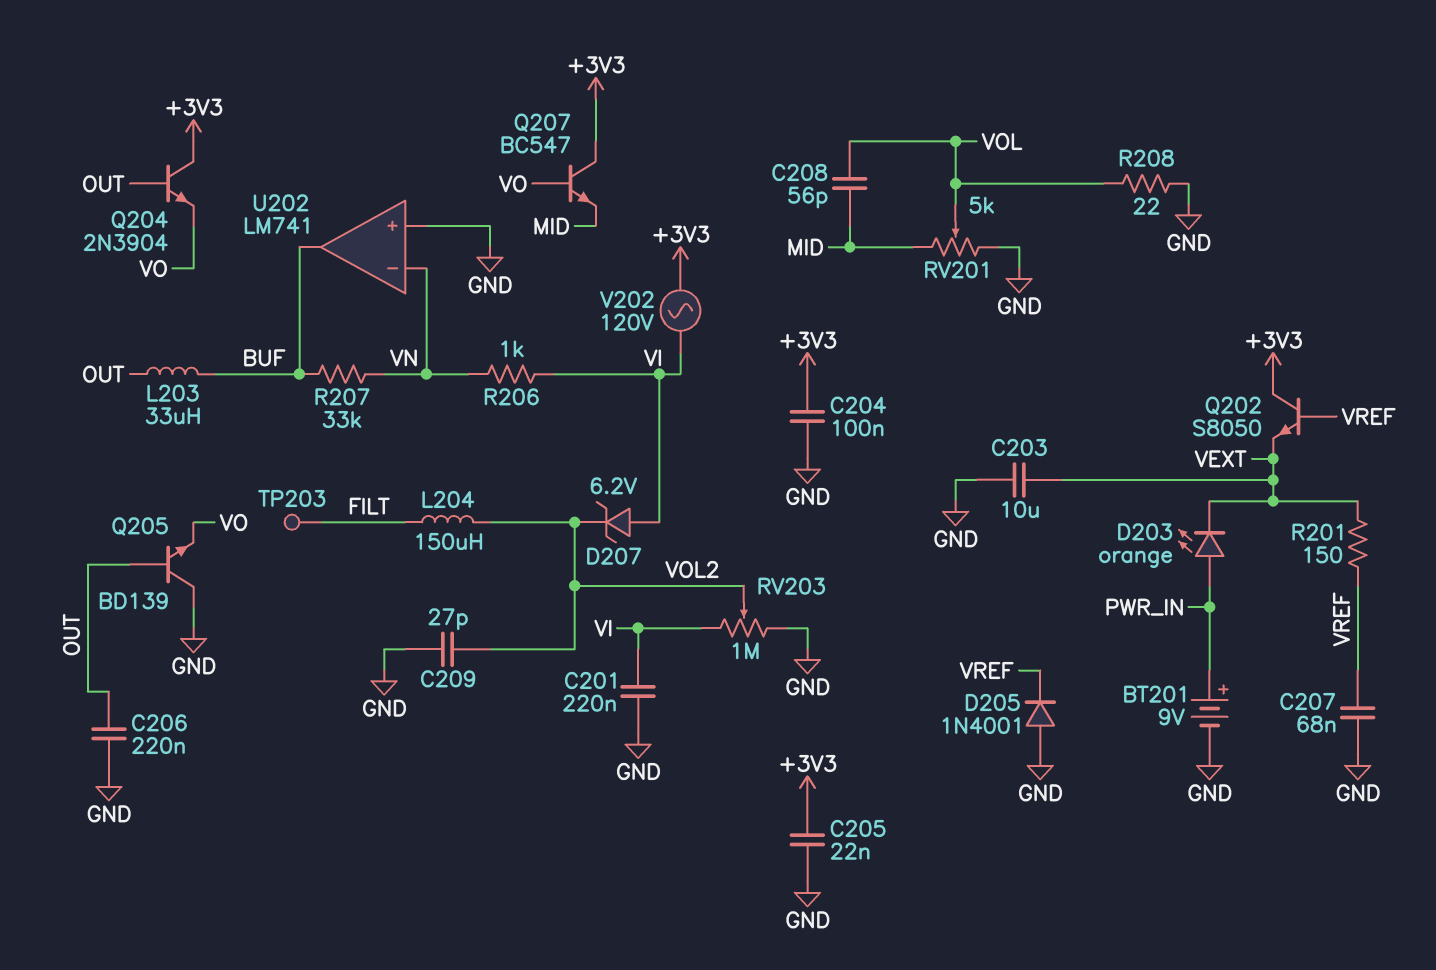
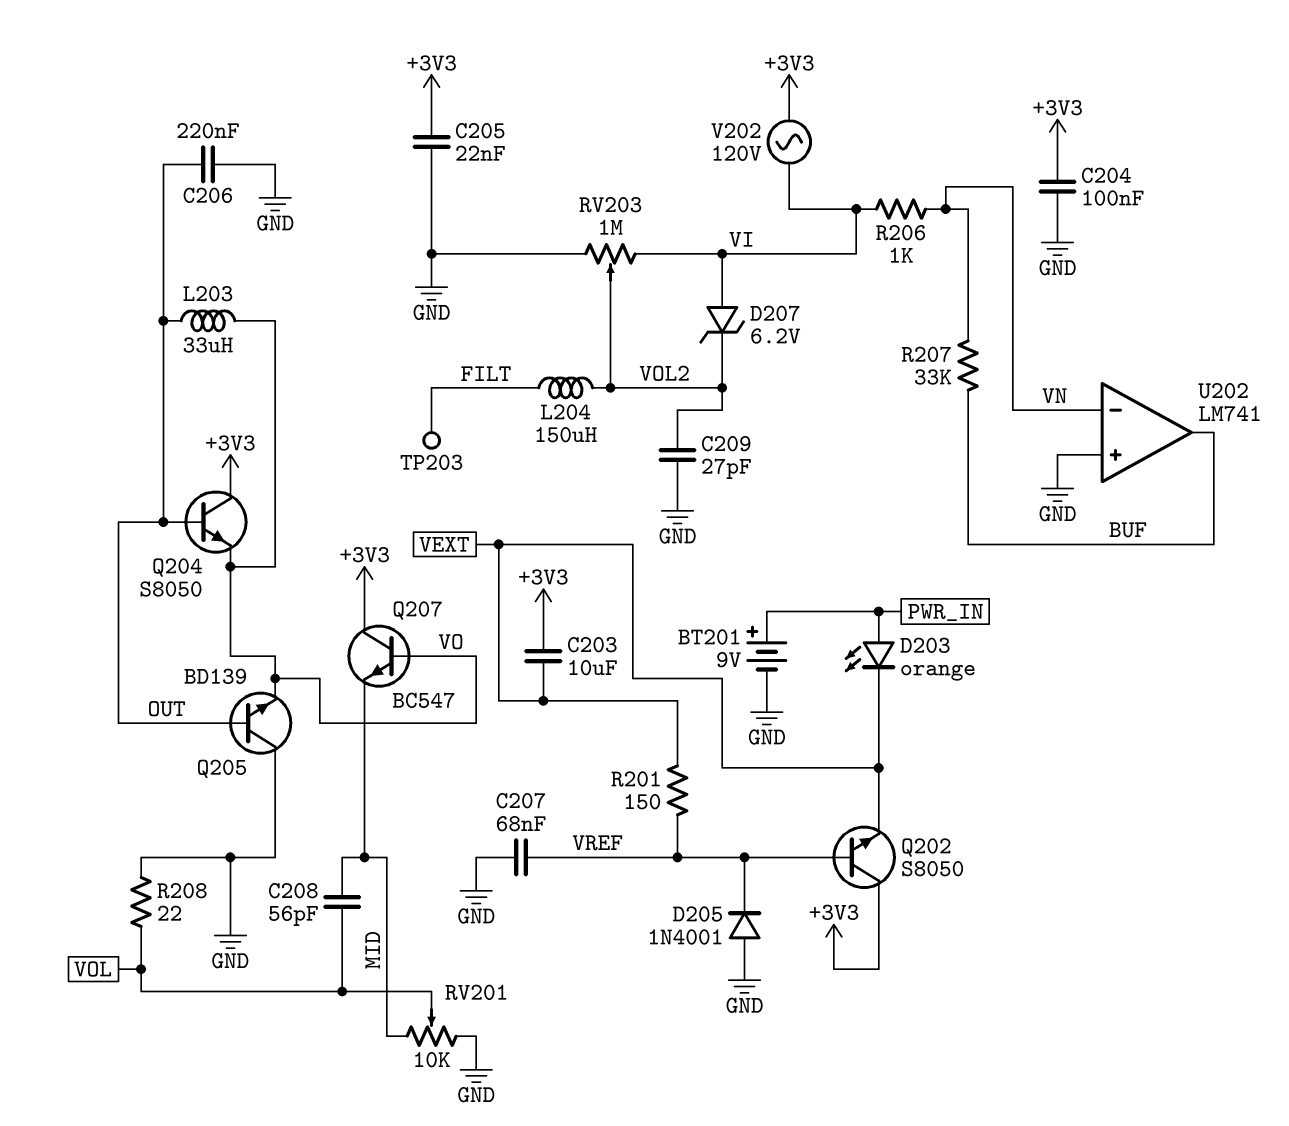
C201: 220nF (GND, VI) -> none
C203: 10uF (GND, VEXT) -> 10uF (+3V3, VEXT)
L203: 33uH (BUF, OUT) -> 33uH (OUT, VO)
Q204: NPN 2N3904 (B OUT, C +3V3, E VO) -> NPN S8050 (B OUT, C +3V3, E VO)
RV201: 5k (GND, MID, wiper VOL) -> 10k (GND, MID, wiper VOL)

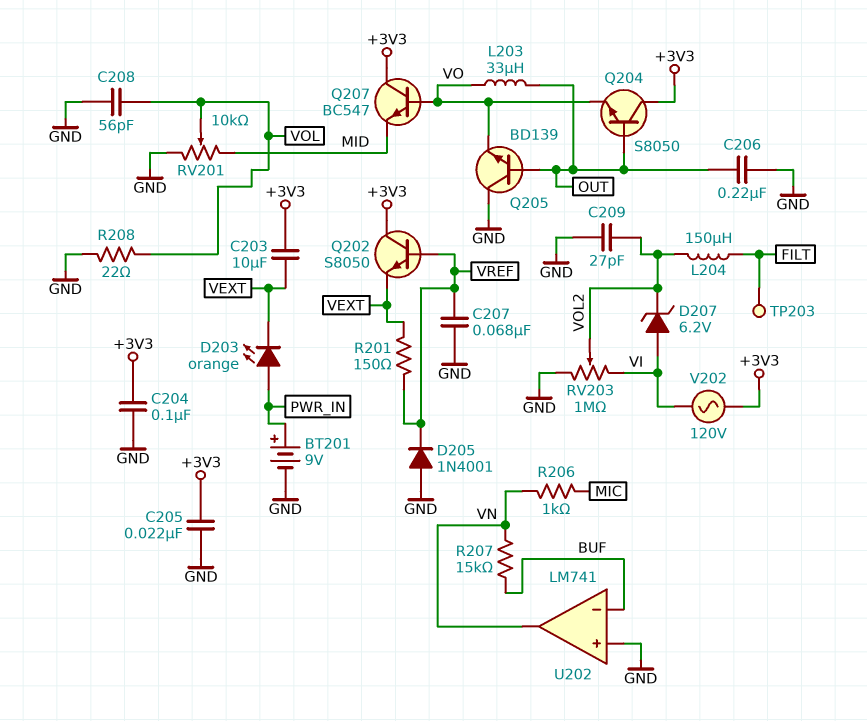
C208: 56pF (MID, VOL) -> 56pF (GND, VOL)
R206: 1k (VI, VN) -> 1k (MIC, VN)
R207: 33k (BUF, VN) -> 15k (BUF, VN)
U202 pin in-: VN -> BUF
U202 pin out: BUF -> VN

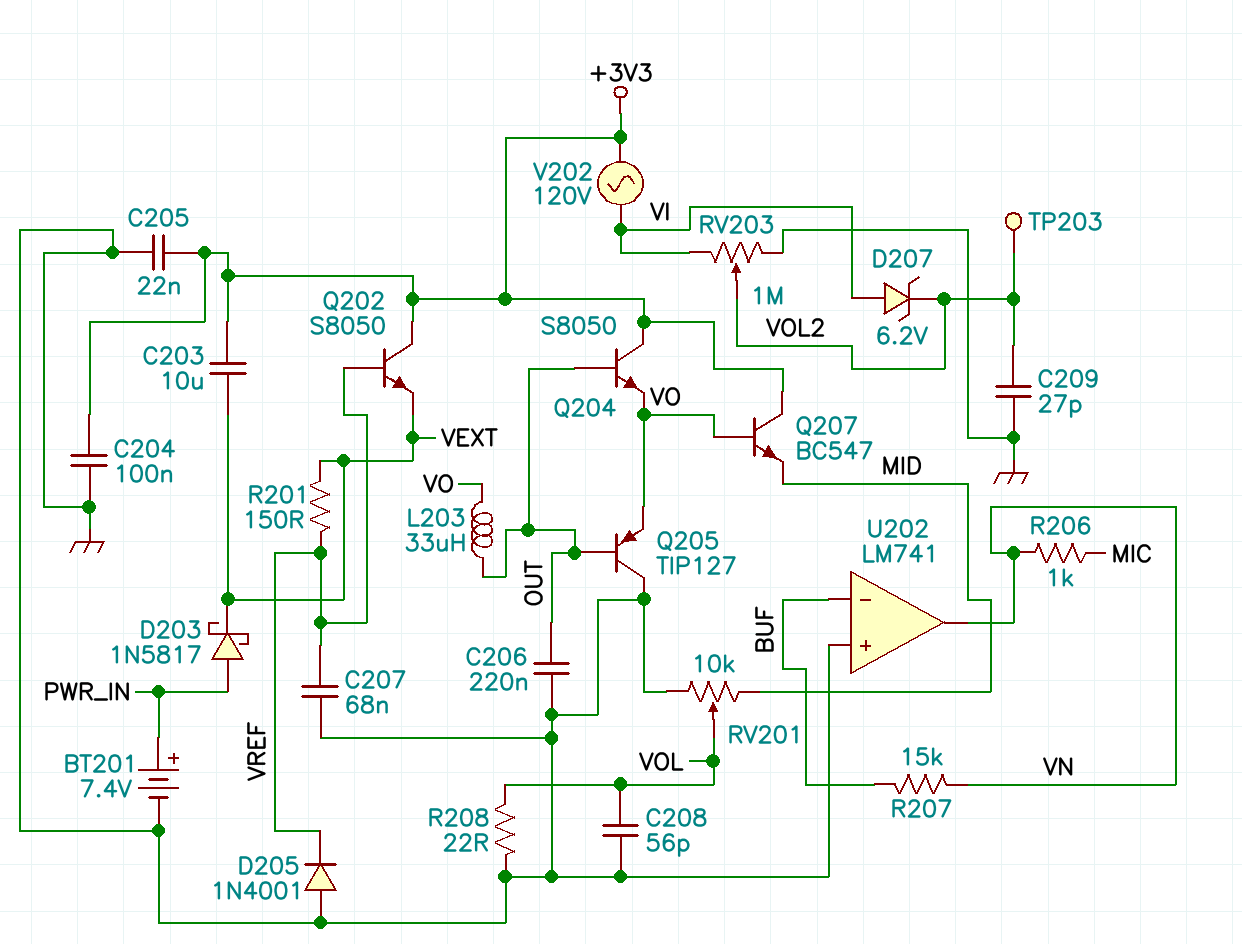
BT201: 9V (plus PWR_IN, minus GND) -> 7.4V (plus PWR_IN, minus GND)
D203: LED orange (A PWR_IN, K VEXT) -> schottky 1N5817 (A PWR_IN, K VEXT)
L204: 150uH (FILT, VOL2) -> none
Q205: NPN BD139 (B OUT, C GND, E VO) -> PNP TIP127 (B OUT, C GND, E VO)
TP203: test point (FILT) -> test point (VOL2)

